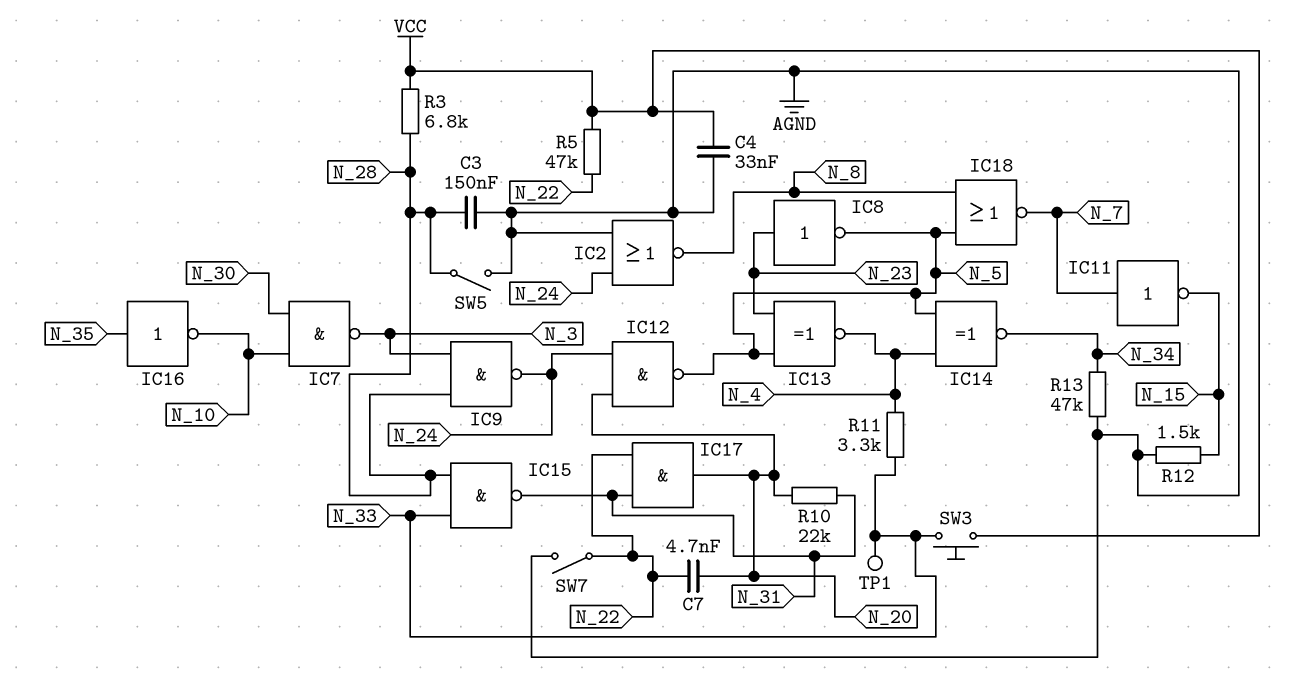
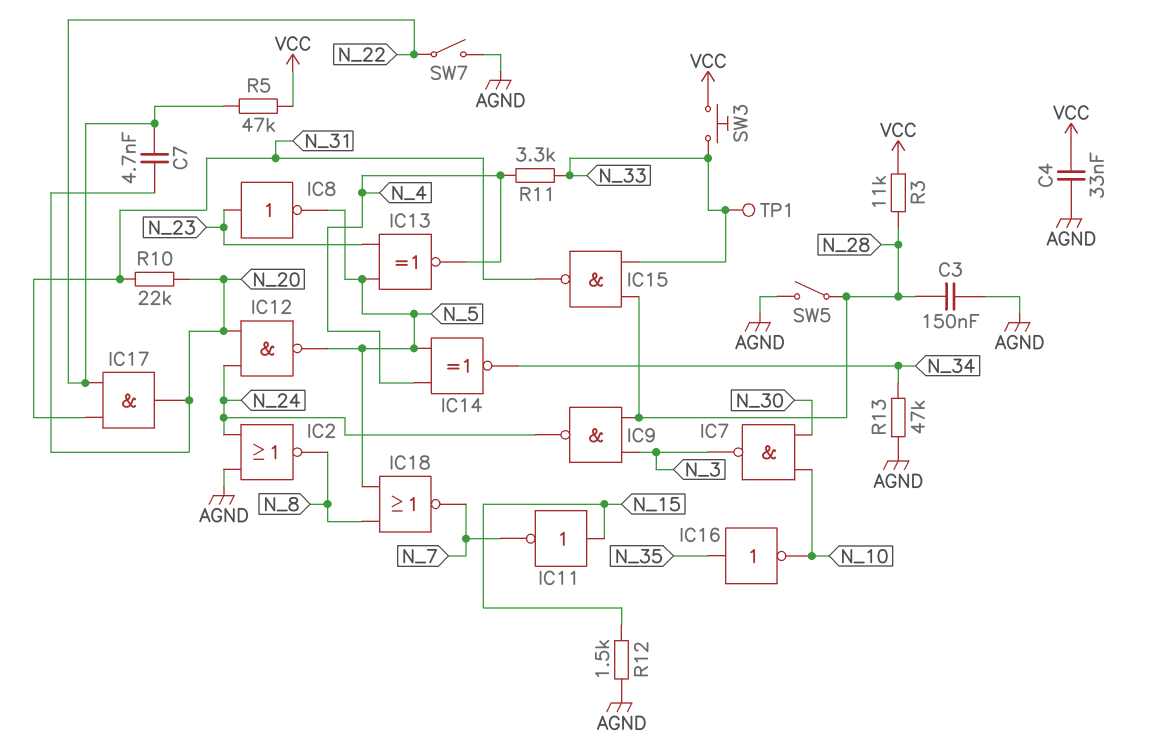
IC11: NOT (in N_7, out N_15) -> NOT (in N_15, out N_7)
R3: 6.8k (N_28, VCC) -> 11k (N_28, VCC)

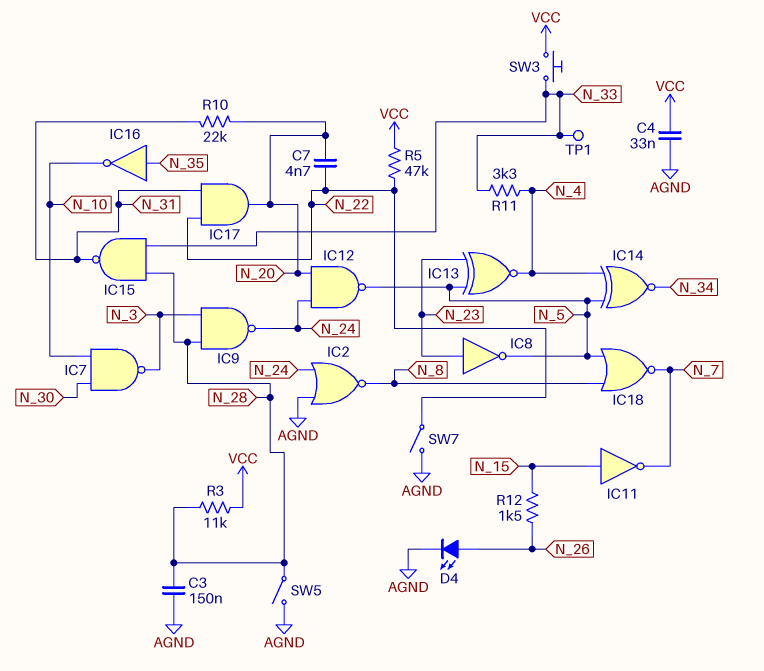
D4: none -> LED (A N_26, K AGND)
R12: 1.5k (AGND, N_15) -> 1.5k (N_15, N_26)
R13: 47k (AGND, N_34) -> none

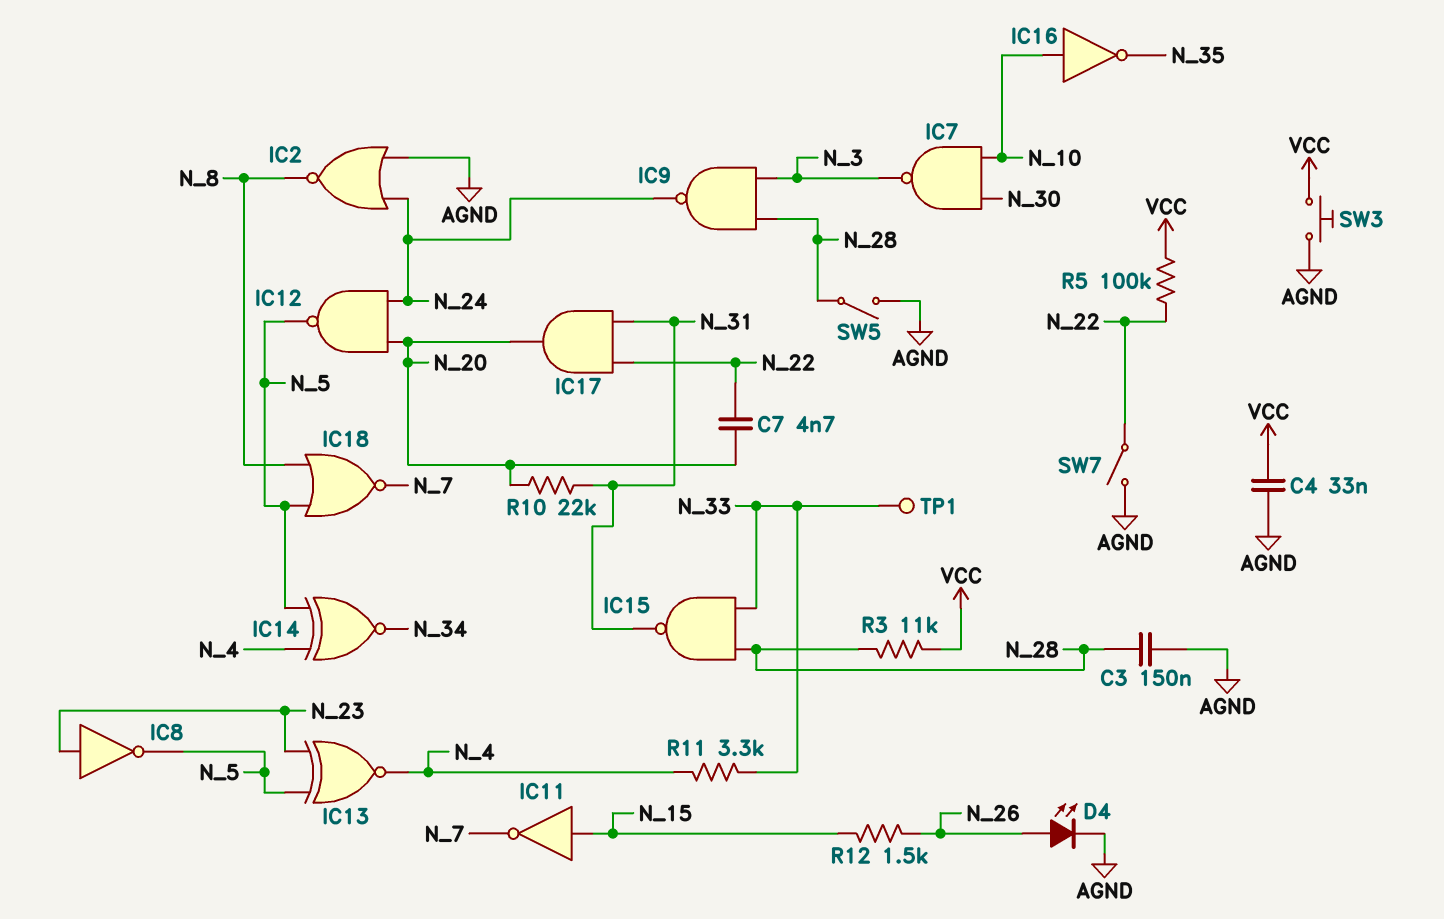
IC16: NOT (in N_35, out N_10) -> NOT (in N_10, out N_35)
R5: 47k (N_22, VCC) -> 100k (N_22, VCC)
SW3: button (N_33, VCC) -> button (AGND, VCC)

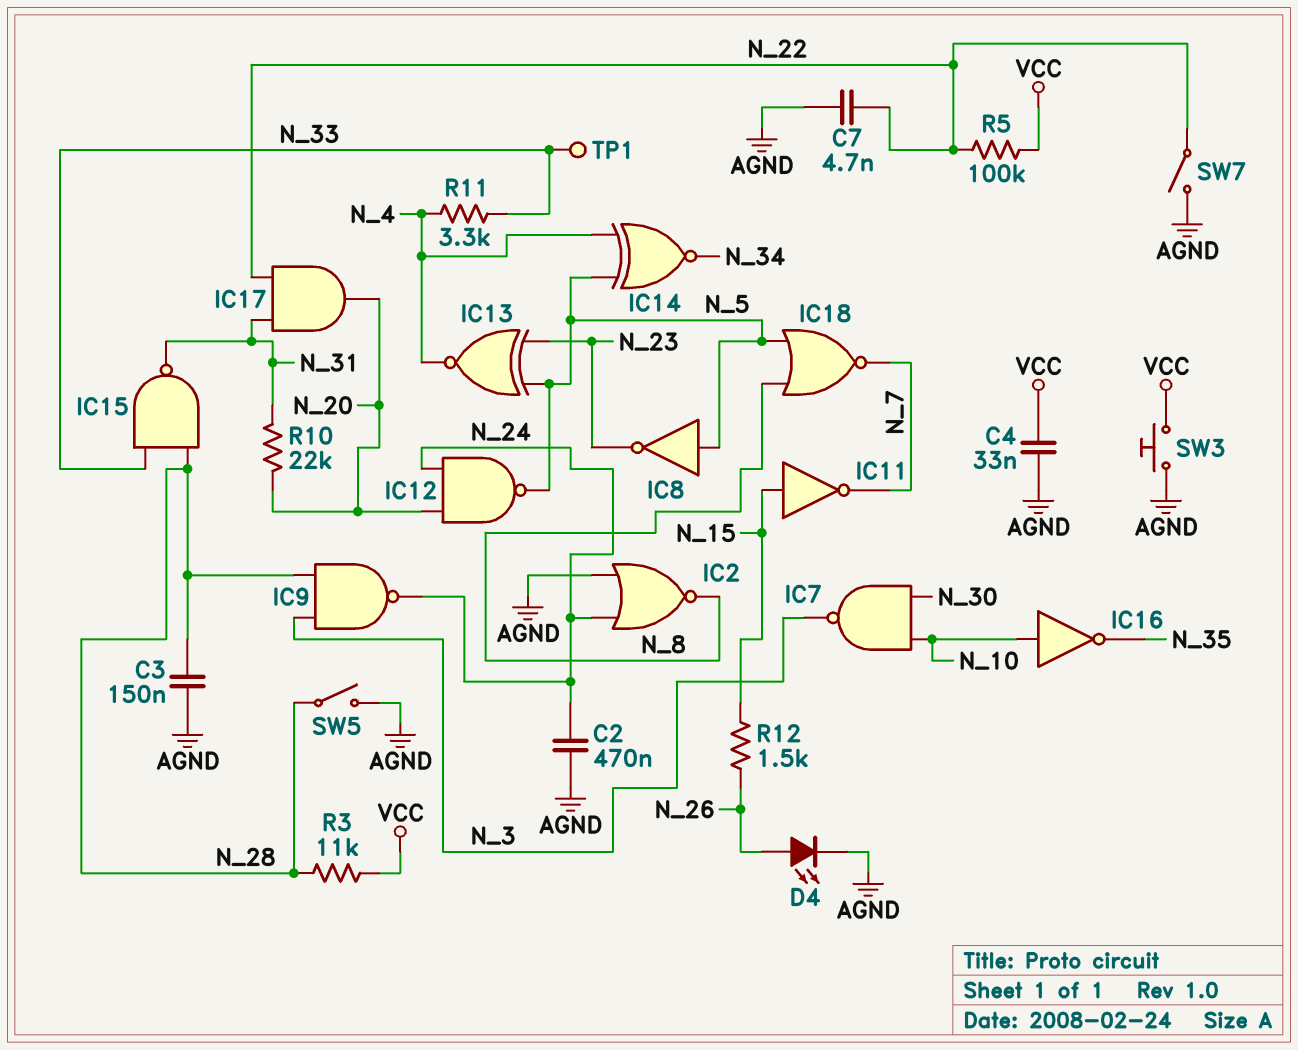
C2: none -> 470nF (AGND, N_24)
C7: 4.7nF (N_20, N_22) -> 4.7nF (AGND, N_22)
IC8: NOT (in N_23, out N_5) -> NOT (in N_5, out N_23)

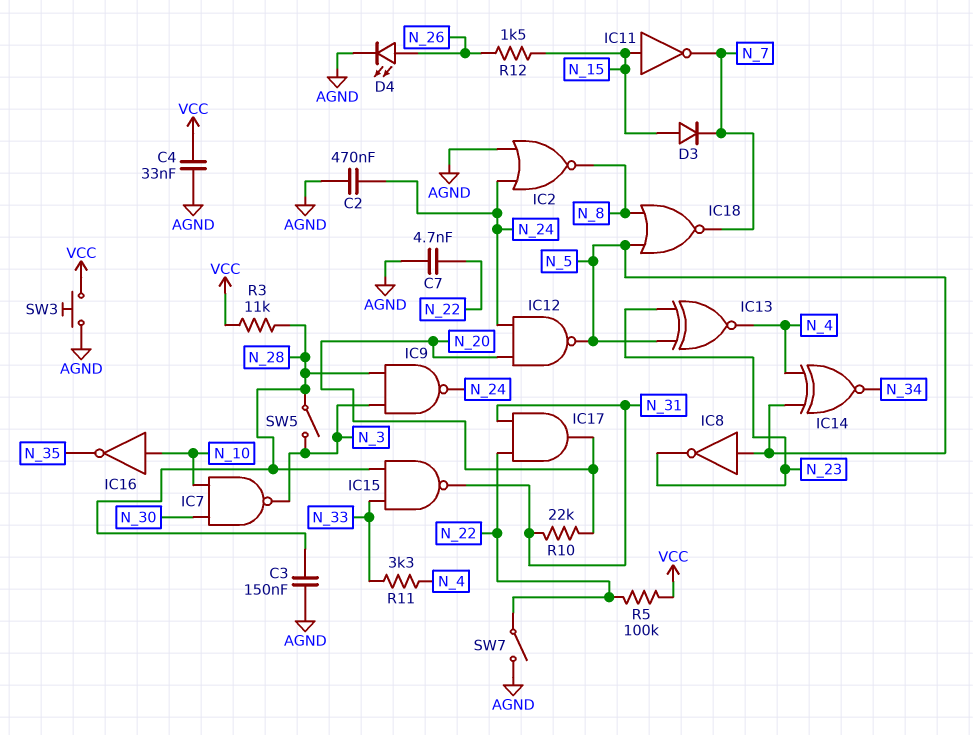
D3: none -> diode (A N_15, K N_7)
SW5: switch (AGND, N_28) -> switch (N_3, N_28)
TP1: test point (N_33) -> none

